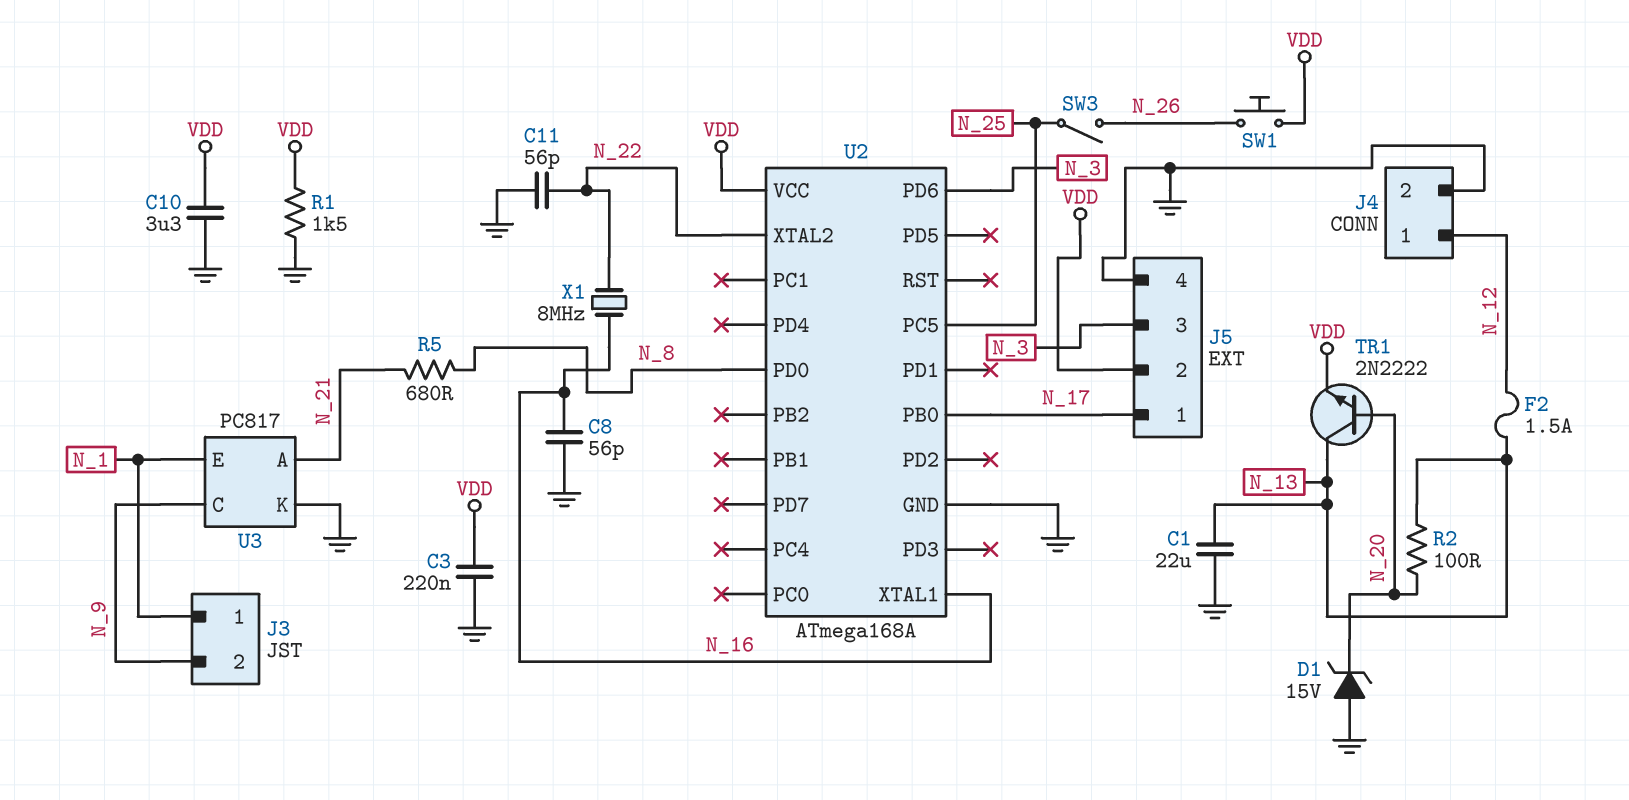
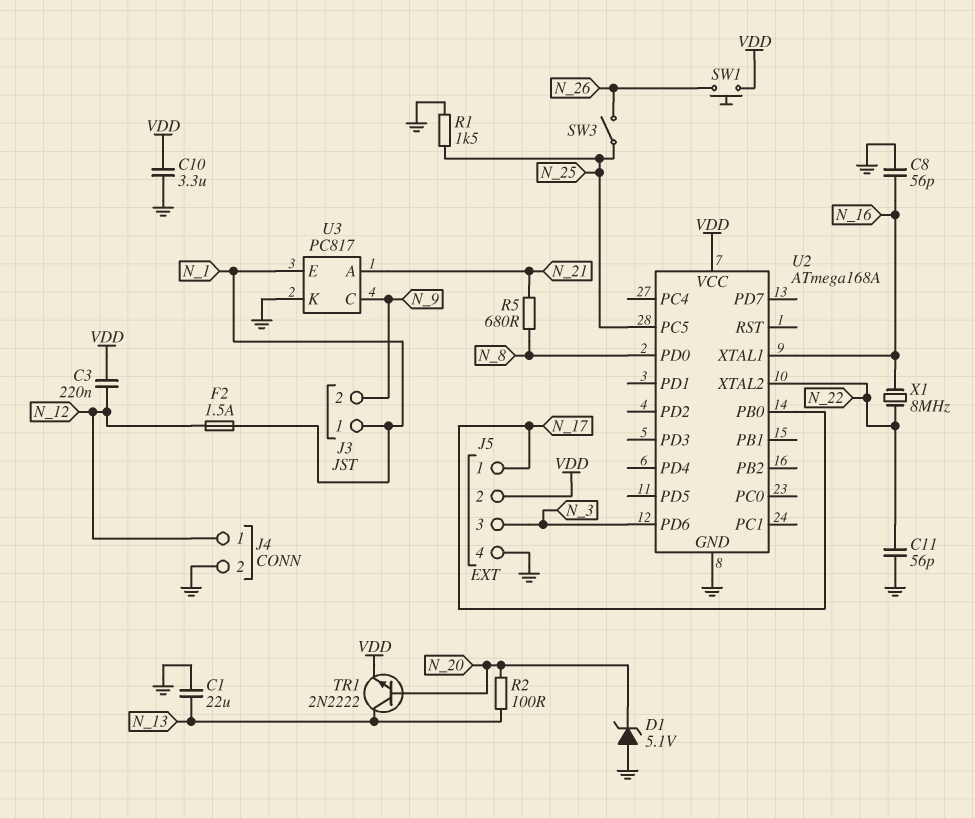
C3: 220nF (GND, VDD) -> 220nF (N_12, VDD)
D1: zener 15V (A GND, K N_20) -> zener 5.1V (A GND, K N_20)
F2: 1.5A (N_12, N_13) -> 1.5A (N_1, N_12)
R1: 1.5k (GND, VDD) -> 1.5k (GND, N_25)

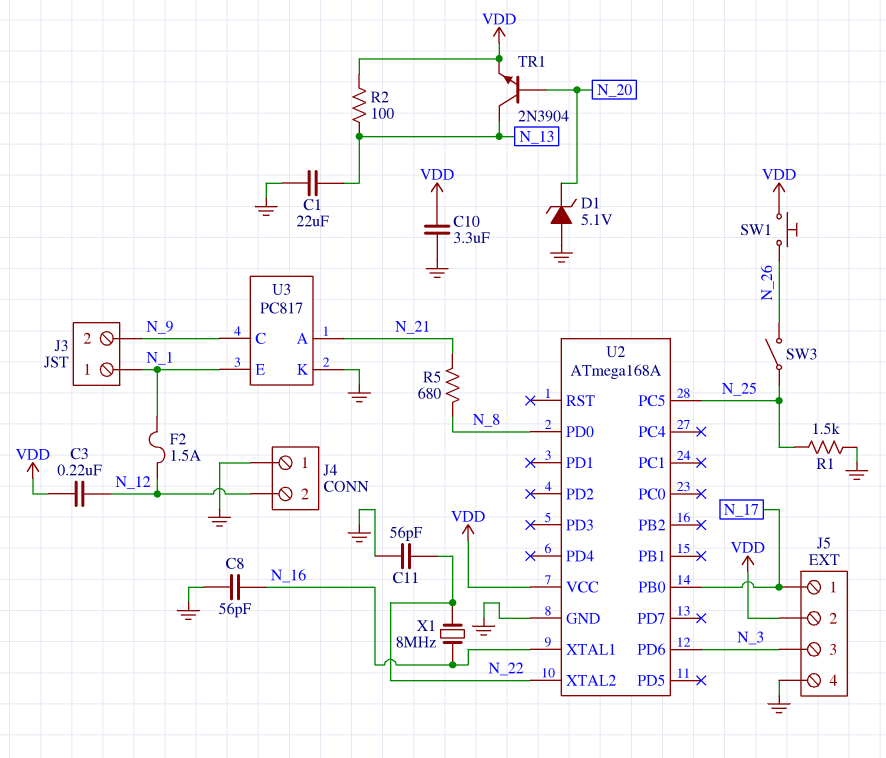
J4 pin 1: N_12 -> GND
J4 pin 2: GND -> N_12
R2: 100 (N_13, N_20) -> 100 (N_13, VDD)
TR1: NPN 2N2222 (B N_20, C N_13, E VDD) -> NPN 2N3904 (B N_20, C N_13, E VDD)

